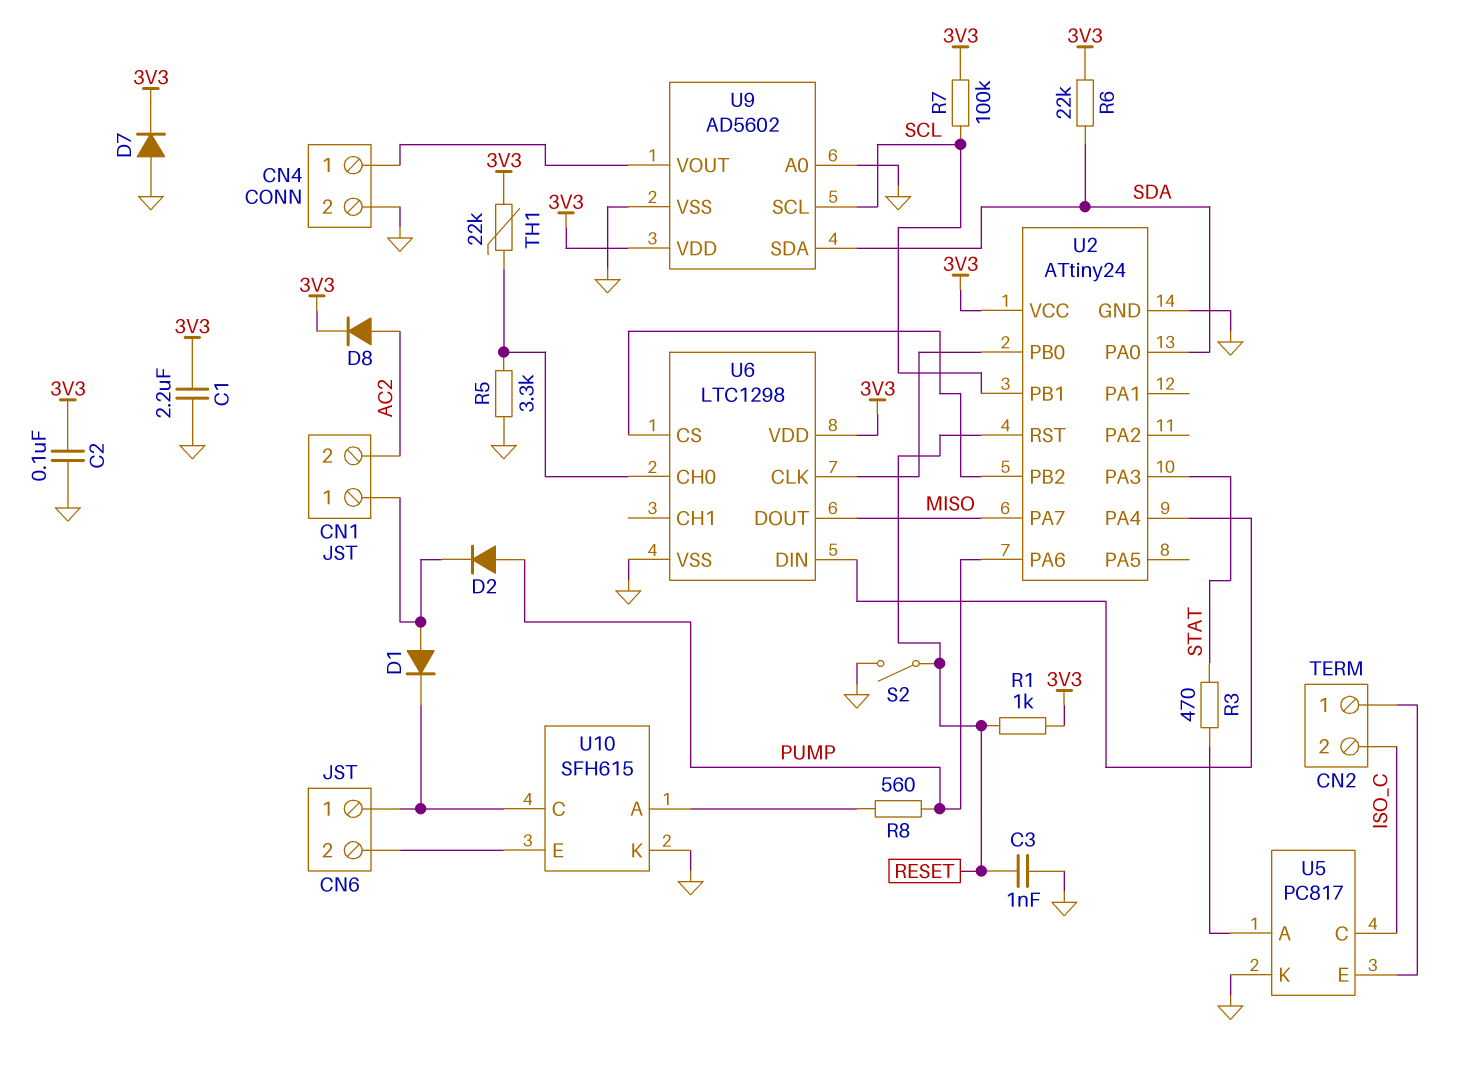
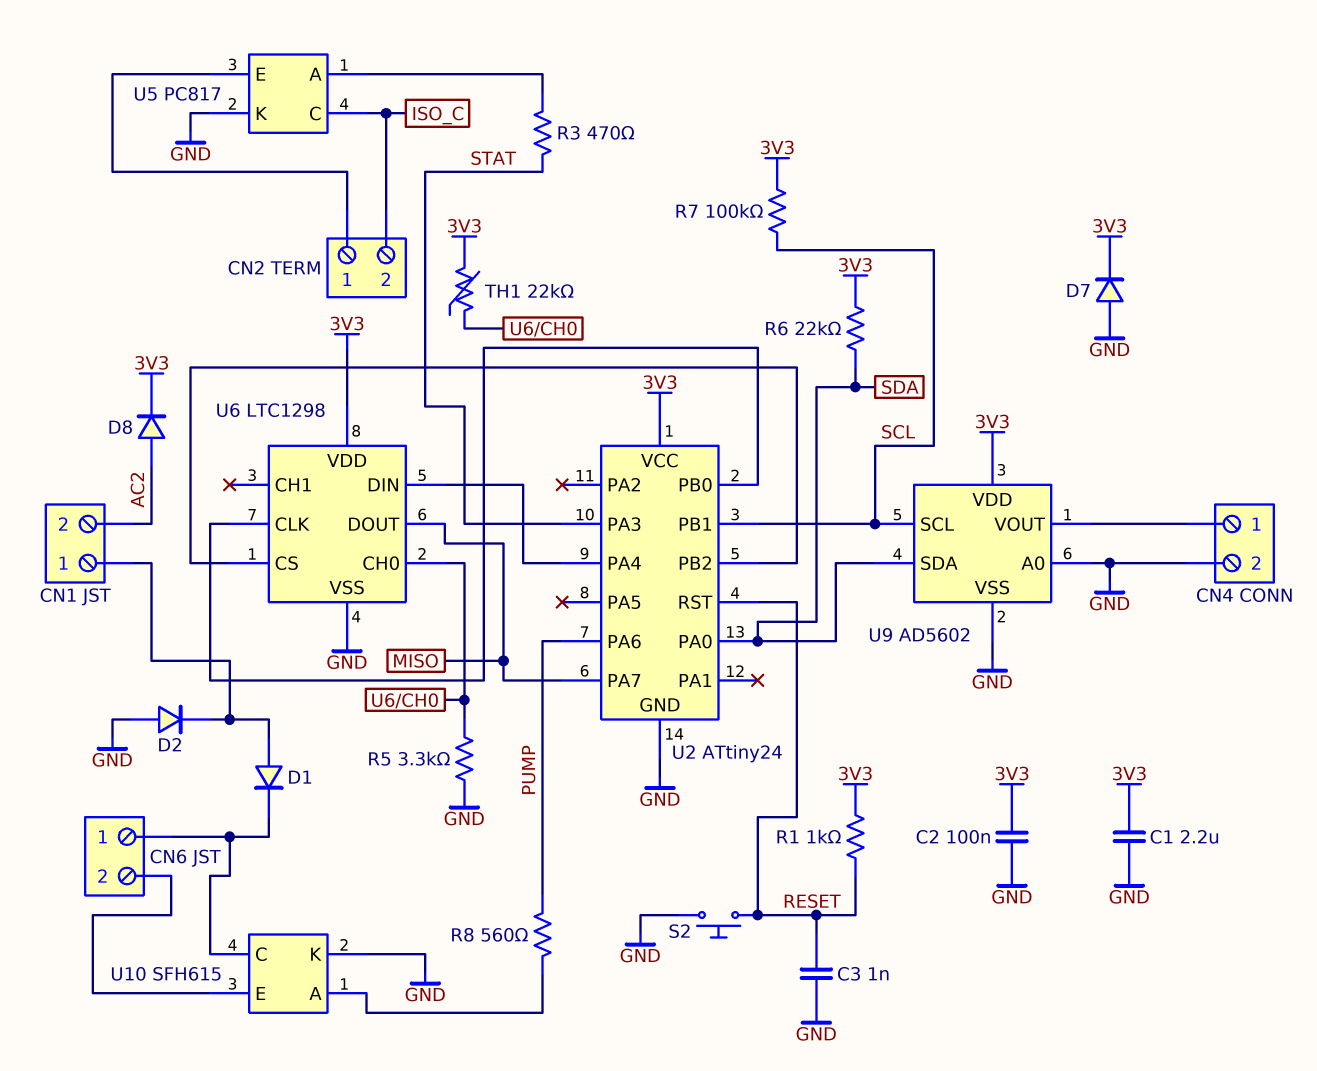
D2: diode (A PUMP, K CN1/1) -> diode (A GND, K CN1/1)
S2: switch (GND, RESET) -> button (GND, RESET)

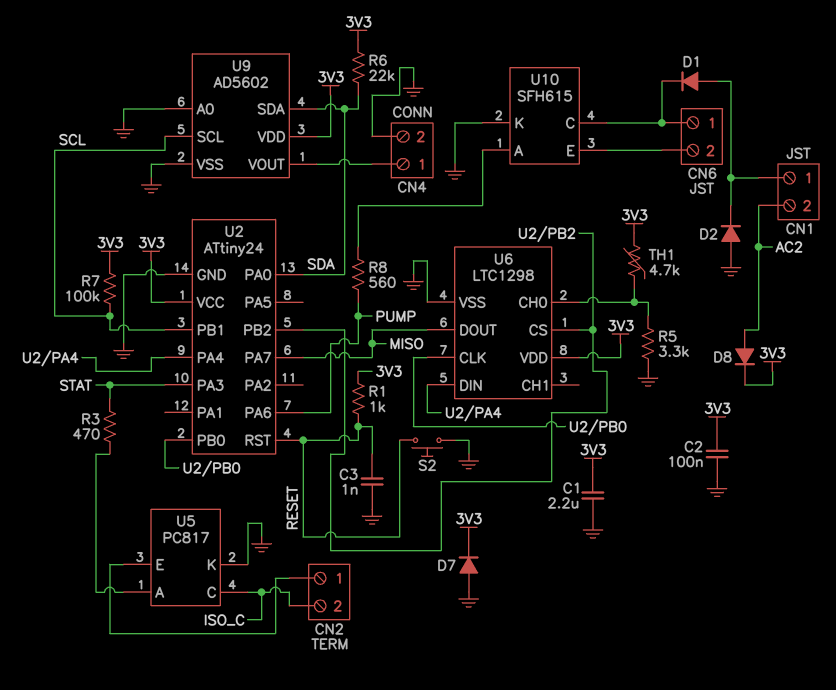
TH1: 22k (3V3, U6/CH0) -> 4.7k (3V3, U6/CH0)

